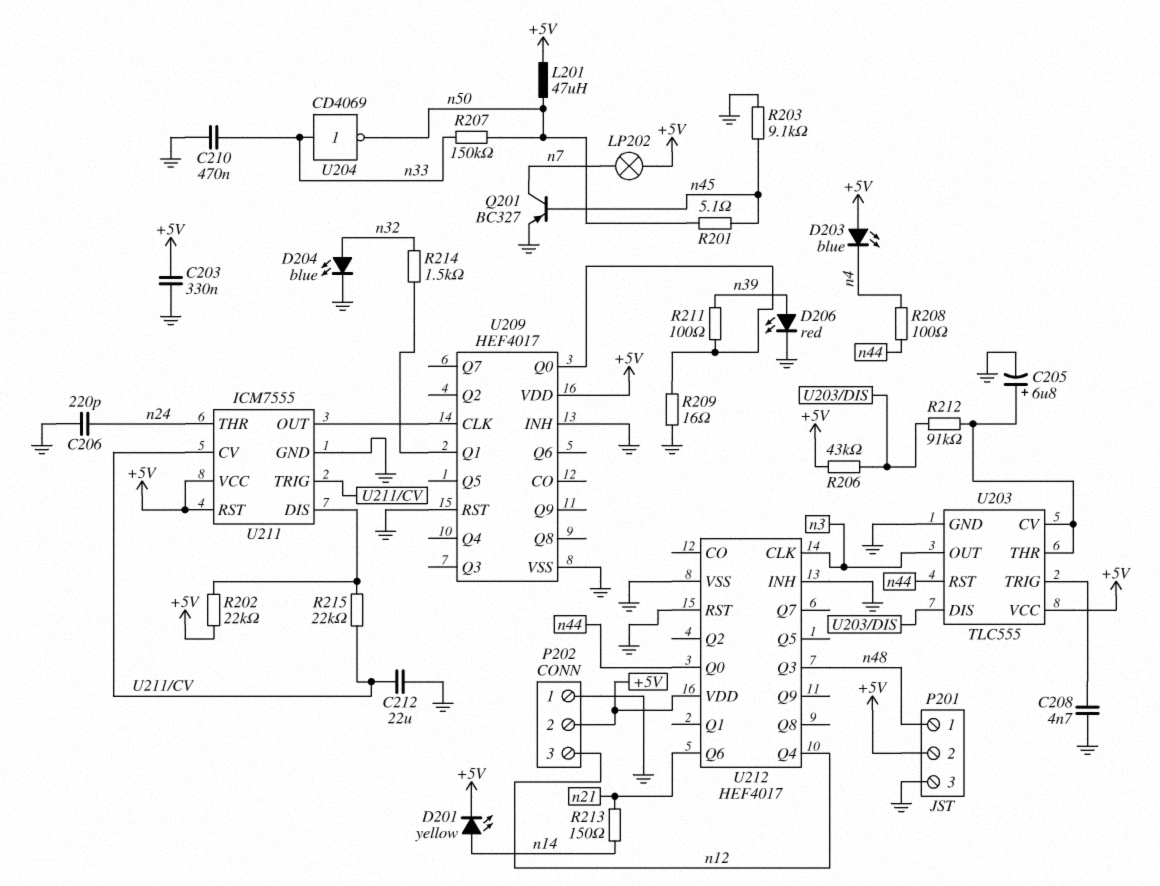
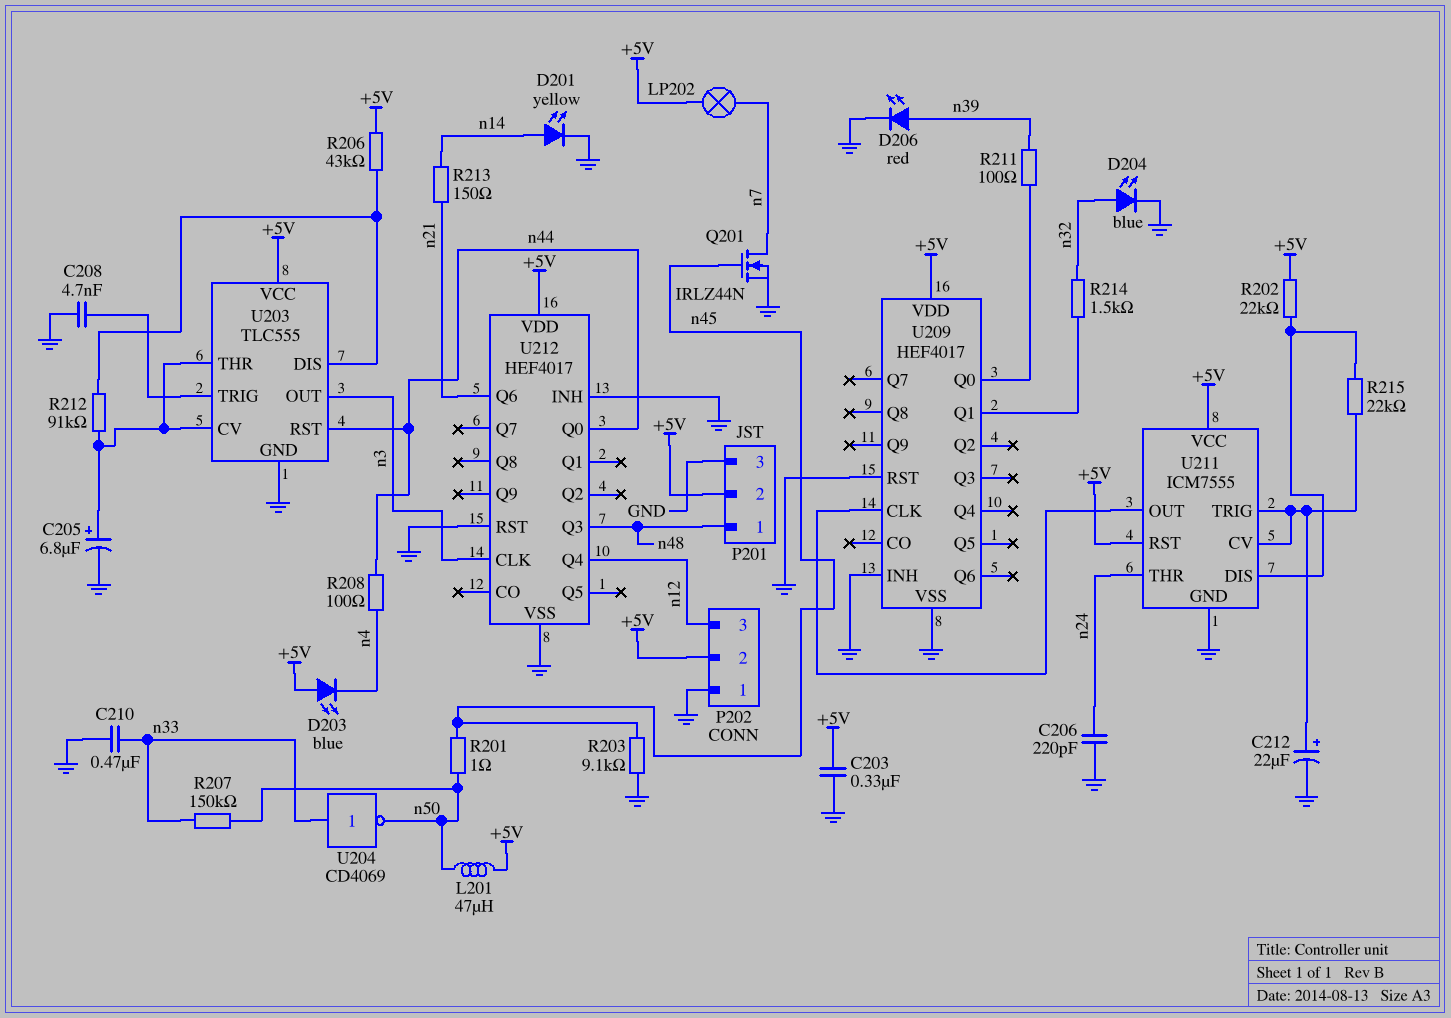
C212: 22uF (GND, U211/CV) -> 22uF (plus U211/CV, minus GND)
D201: LED yellow (A n14, K +5V) -> LED yellow (A n14, K GND)
Q201: PNP BC327 (B n45, C n7, E GND) -> NMOS IRLZ44N (G n45, D n7, S GND)
R201: 5.1 (n45, n50) -> 1 (n45, n50)
R209: 16 (GND, U209/Q0) -> none

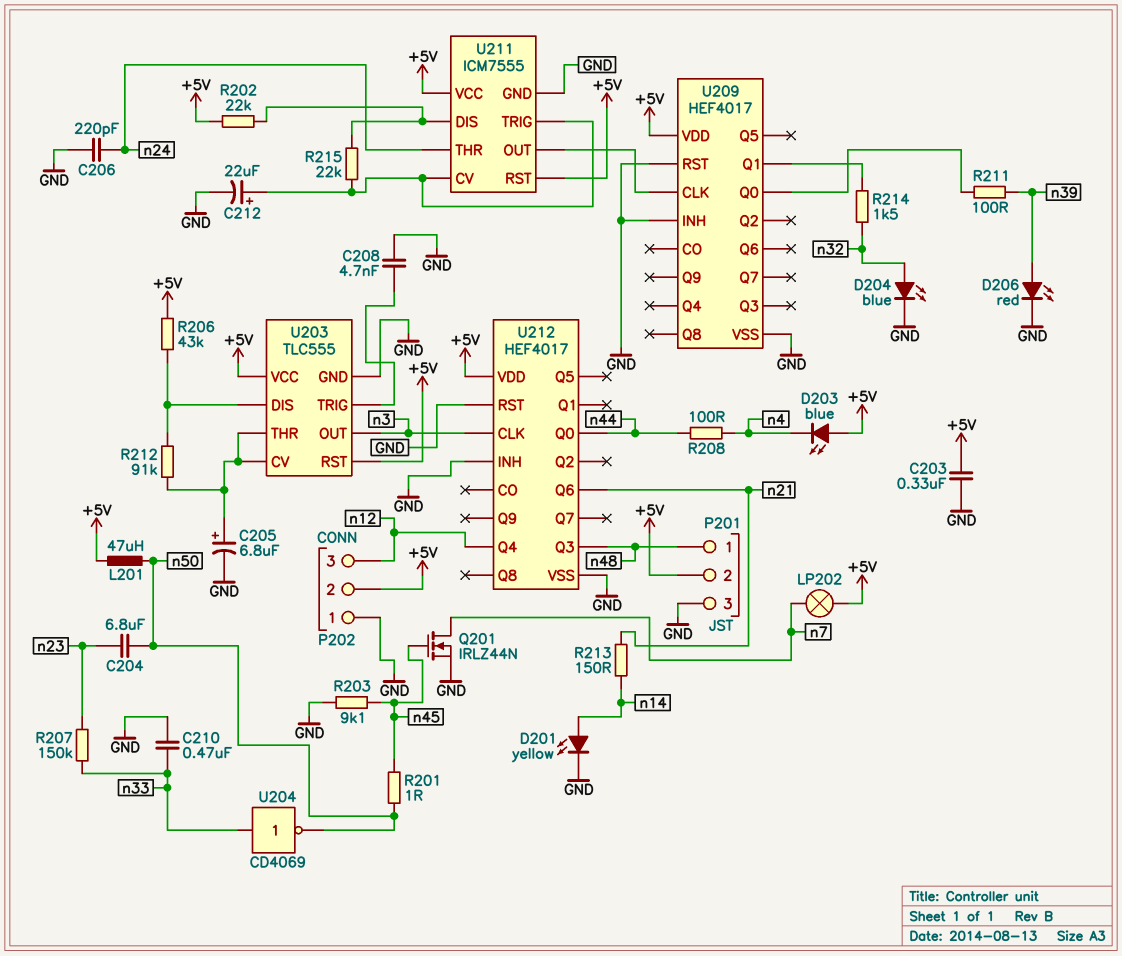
C204: none -> 6.8uF (n23, n50)
R207: 150k (n33, n50) -> 150k (n23, n33)
U203 pin RST: n44 -> +5V

